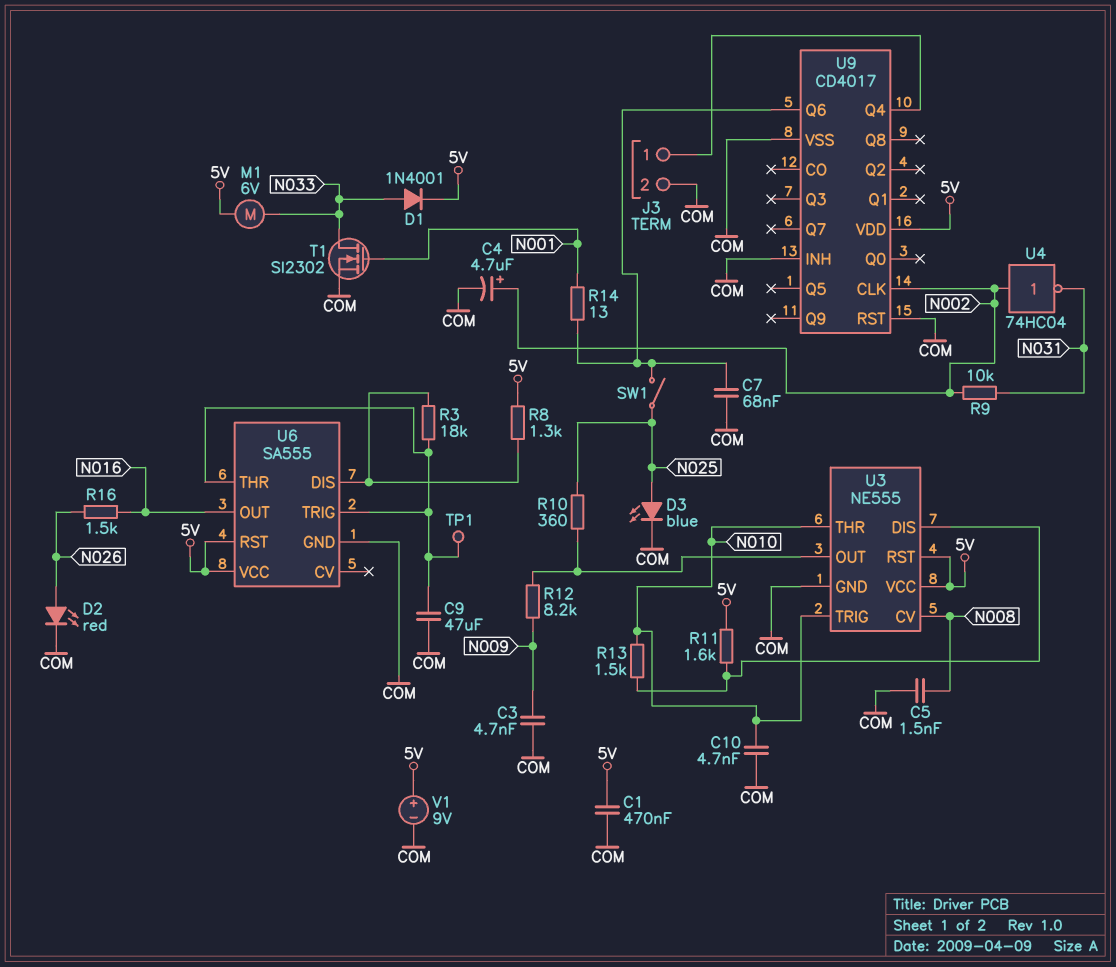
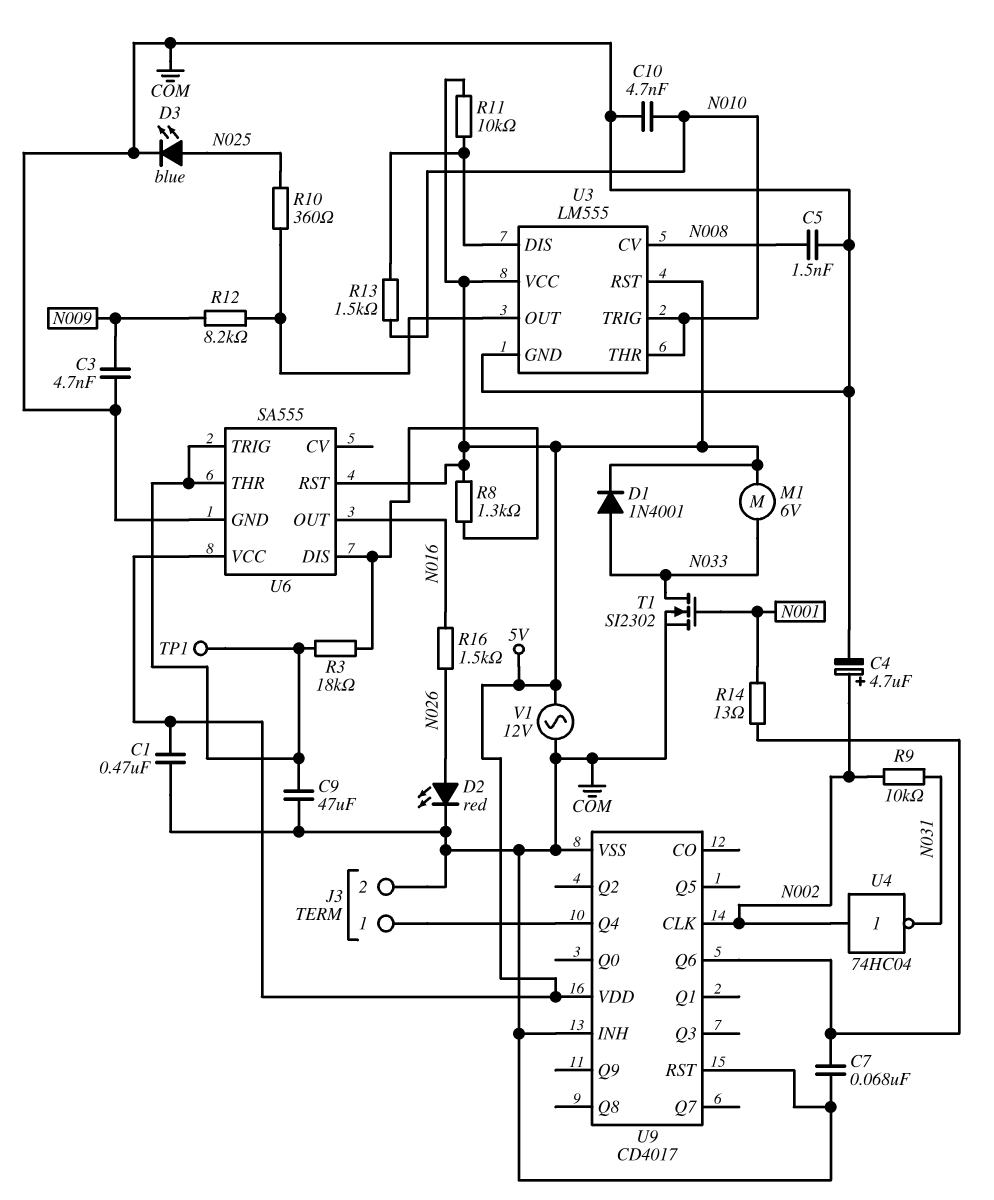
R11: 1.6k (5V, U3/DIS) -> 10k (5V, U3/DIS)
SW1: switch (N025, U9/Q6) -> none
U3: NE555 -> LM555
V1: 9V (plus 5V, minus COM) -> AC 12V (5V, COM)

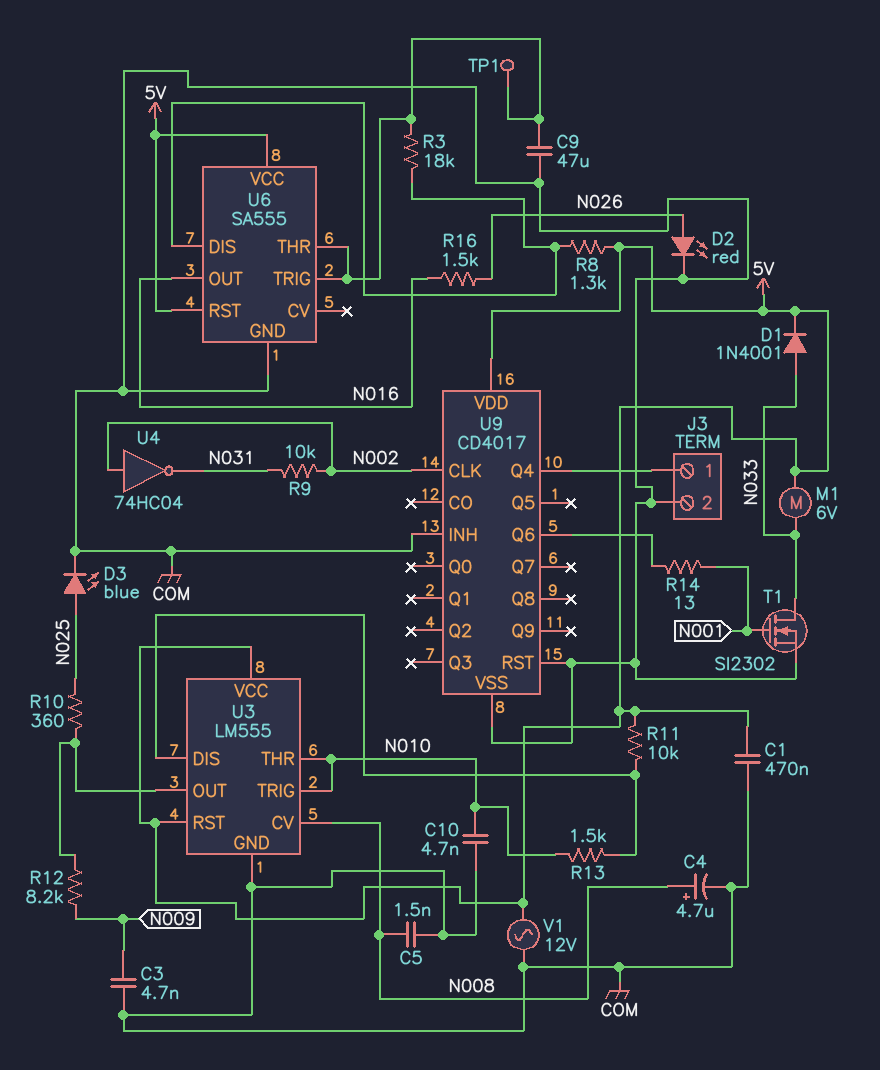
C4: 4.7uF (plus N002, minus COM) -> 4.7uF (plus N008, minus COM)
C7: 68nF (COM, U9/Q6) -> none

